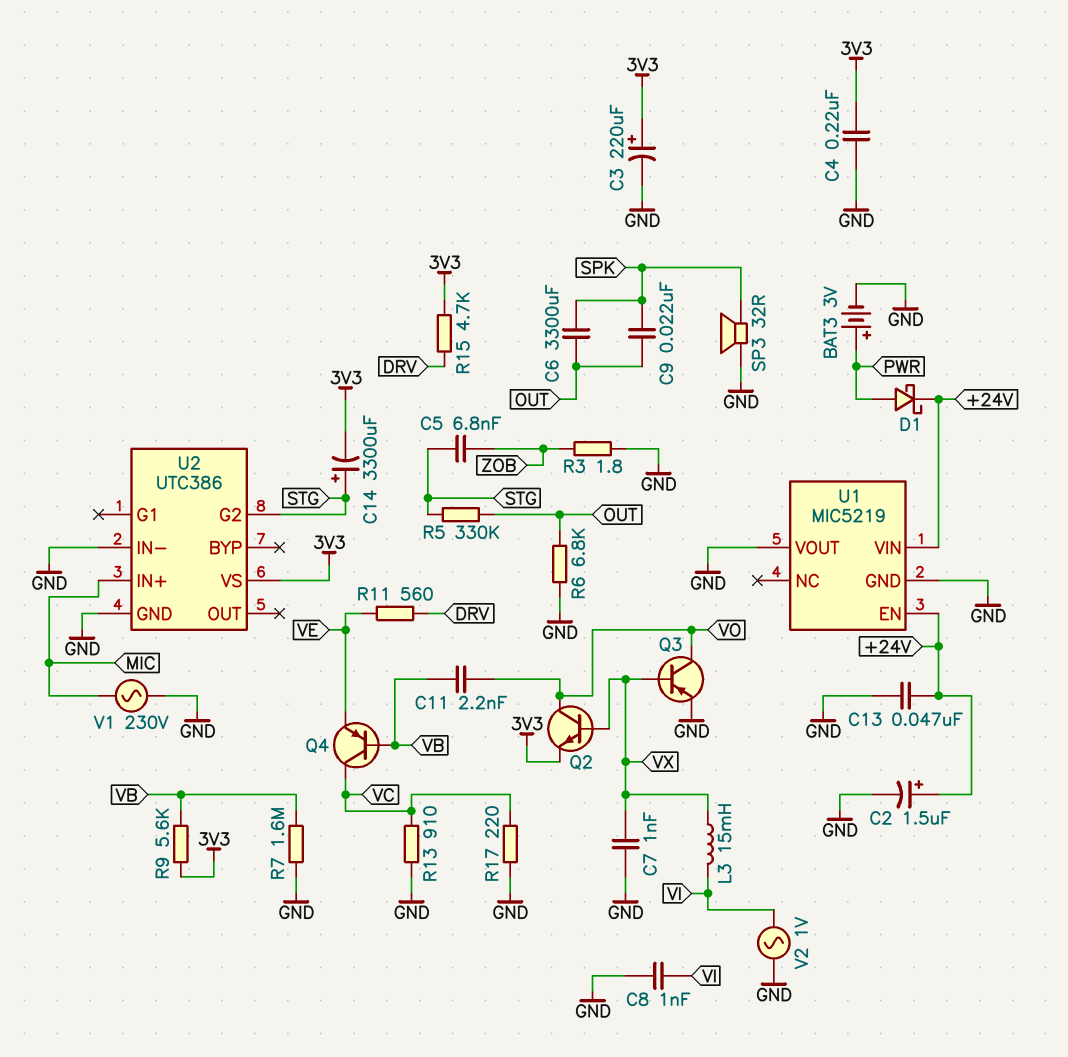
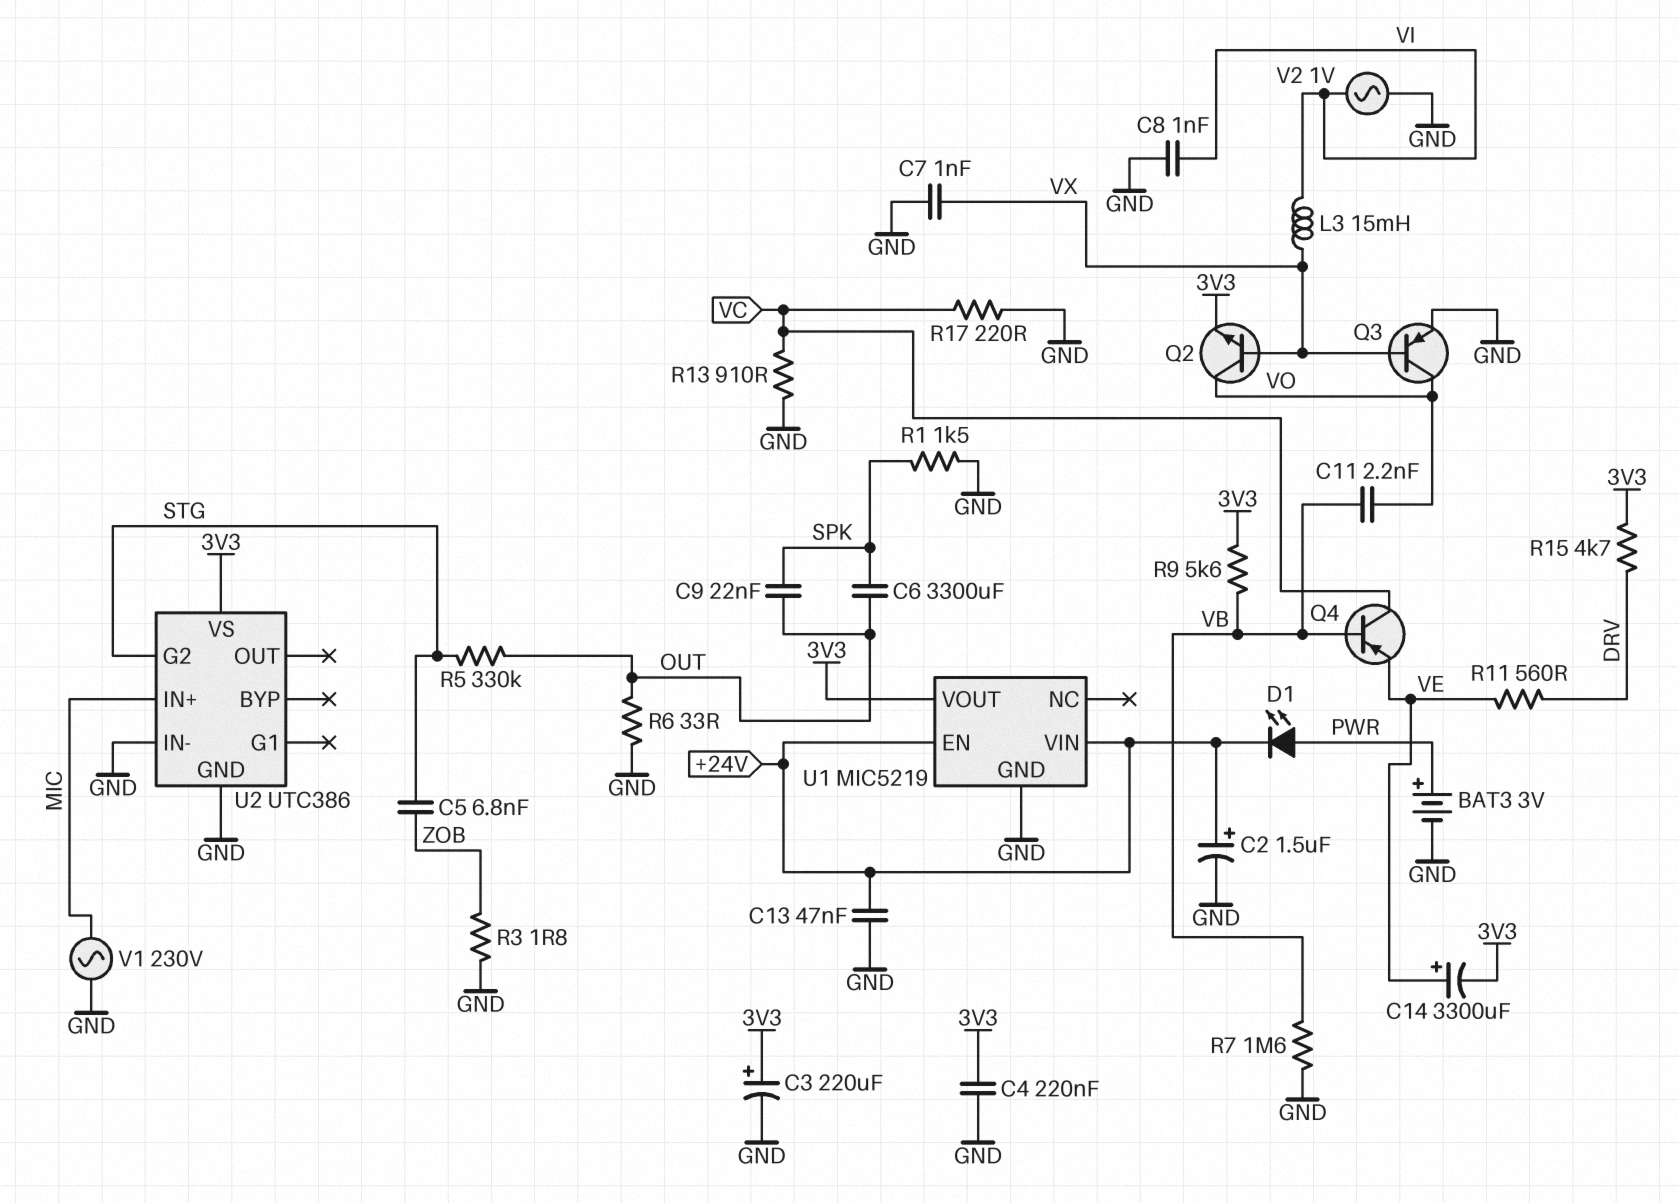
C14: 3300uF (plus STG, minus 3V3) -> 3300uF (plus VE, minus 3V3)
D1: schottky (A PWR, K +24V) -> LED (A PWR, K +24V)
R1: none -> 1.5k (GND, SPK)
R6: 6.8k (GND, OUT) -> 33 (GND, OUT)
SP3: speaker 32R (GND, SPK) -> none
U1 pin VOUT: GND -> 3V3

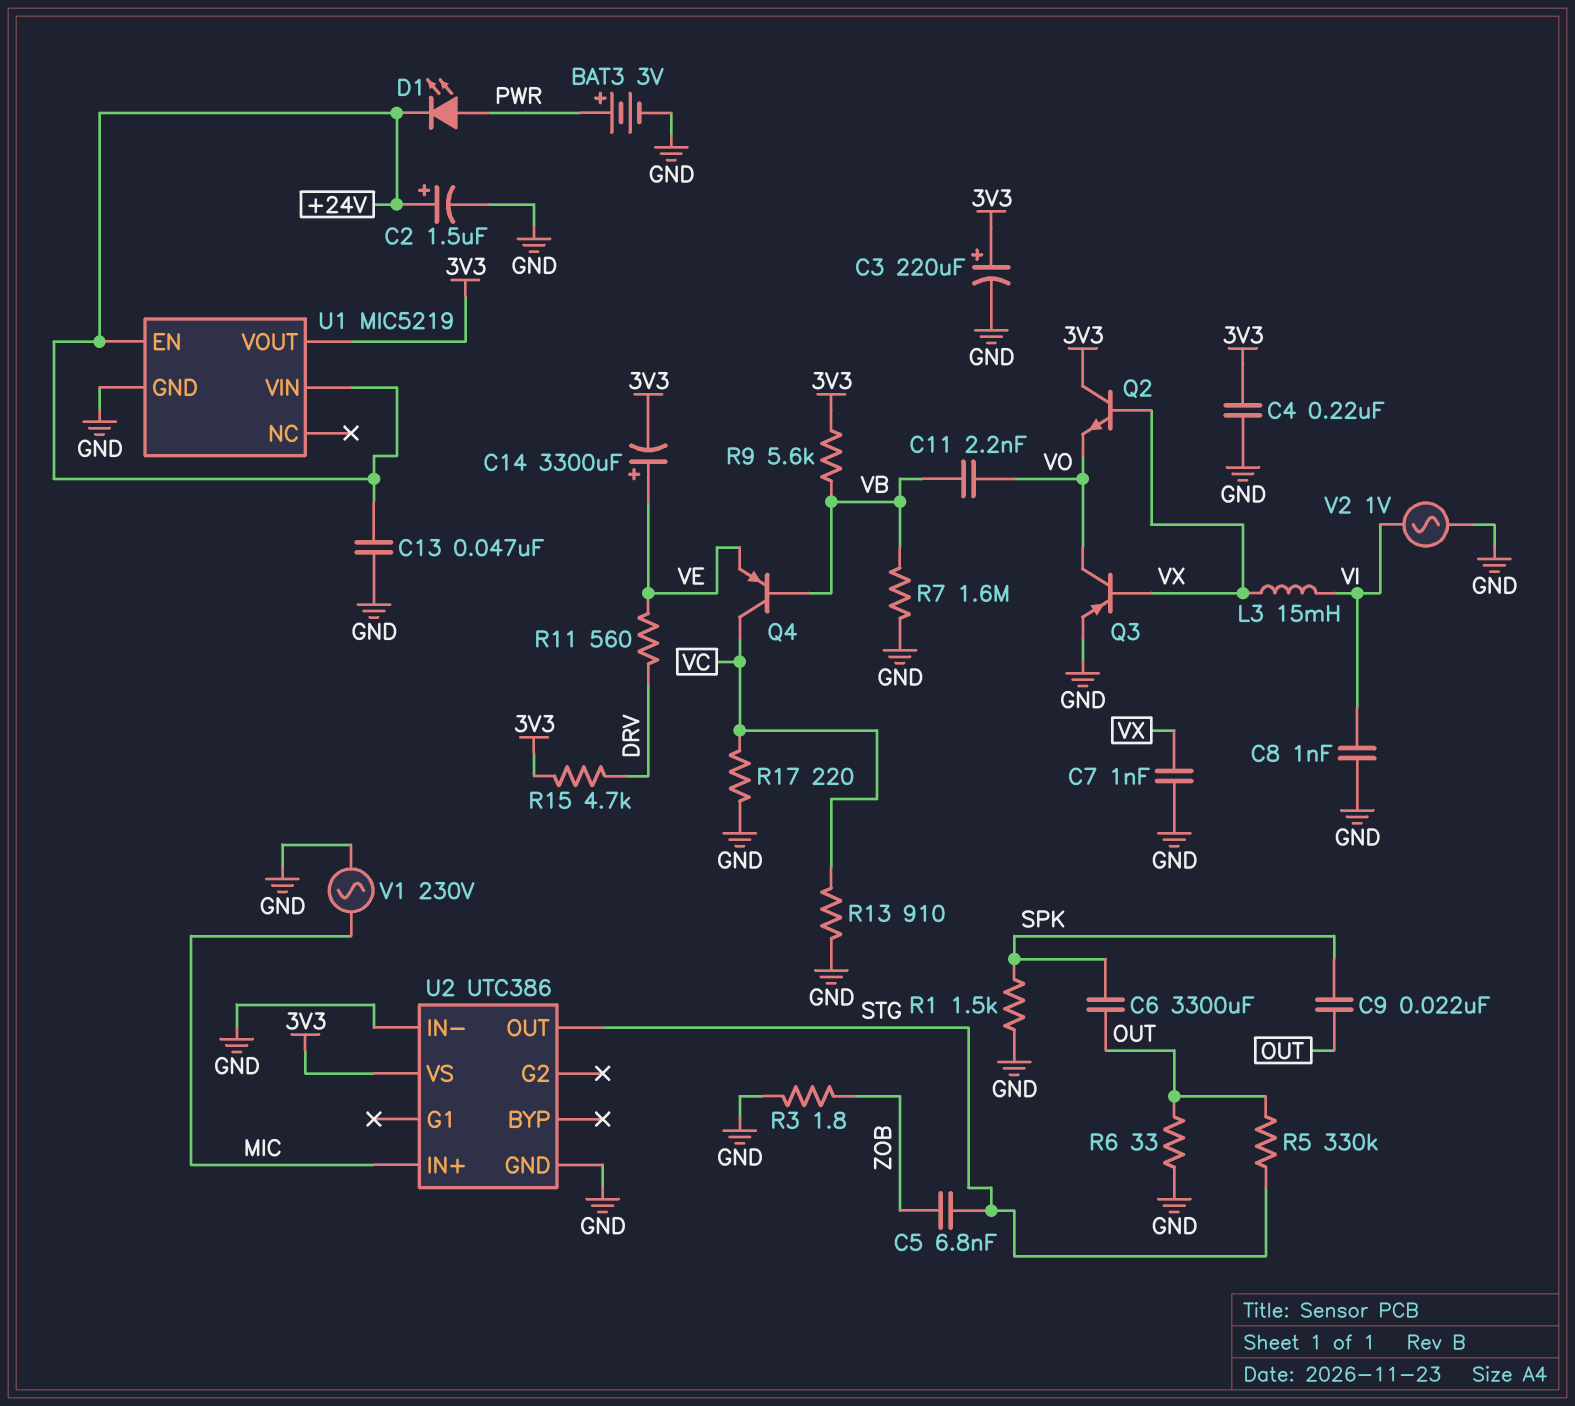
Q2: NPN (B VX, C VO, E 3V3) -> NPN (B VX, C 3V3, E VO)
U2 pin G2: STG -> none
U2 pin OUT: none -> STG

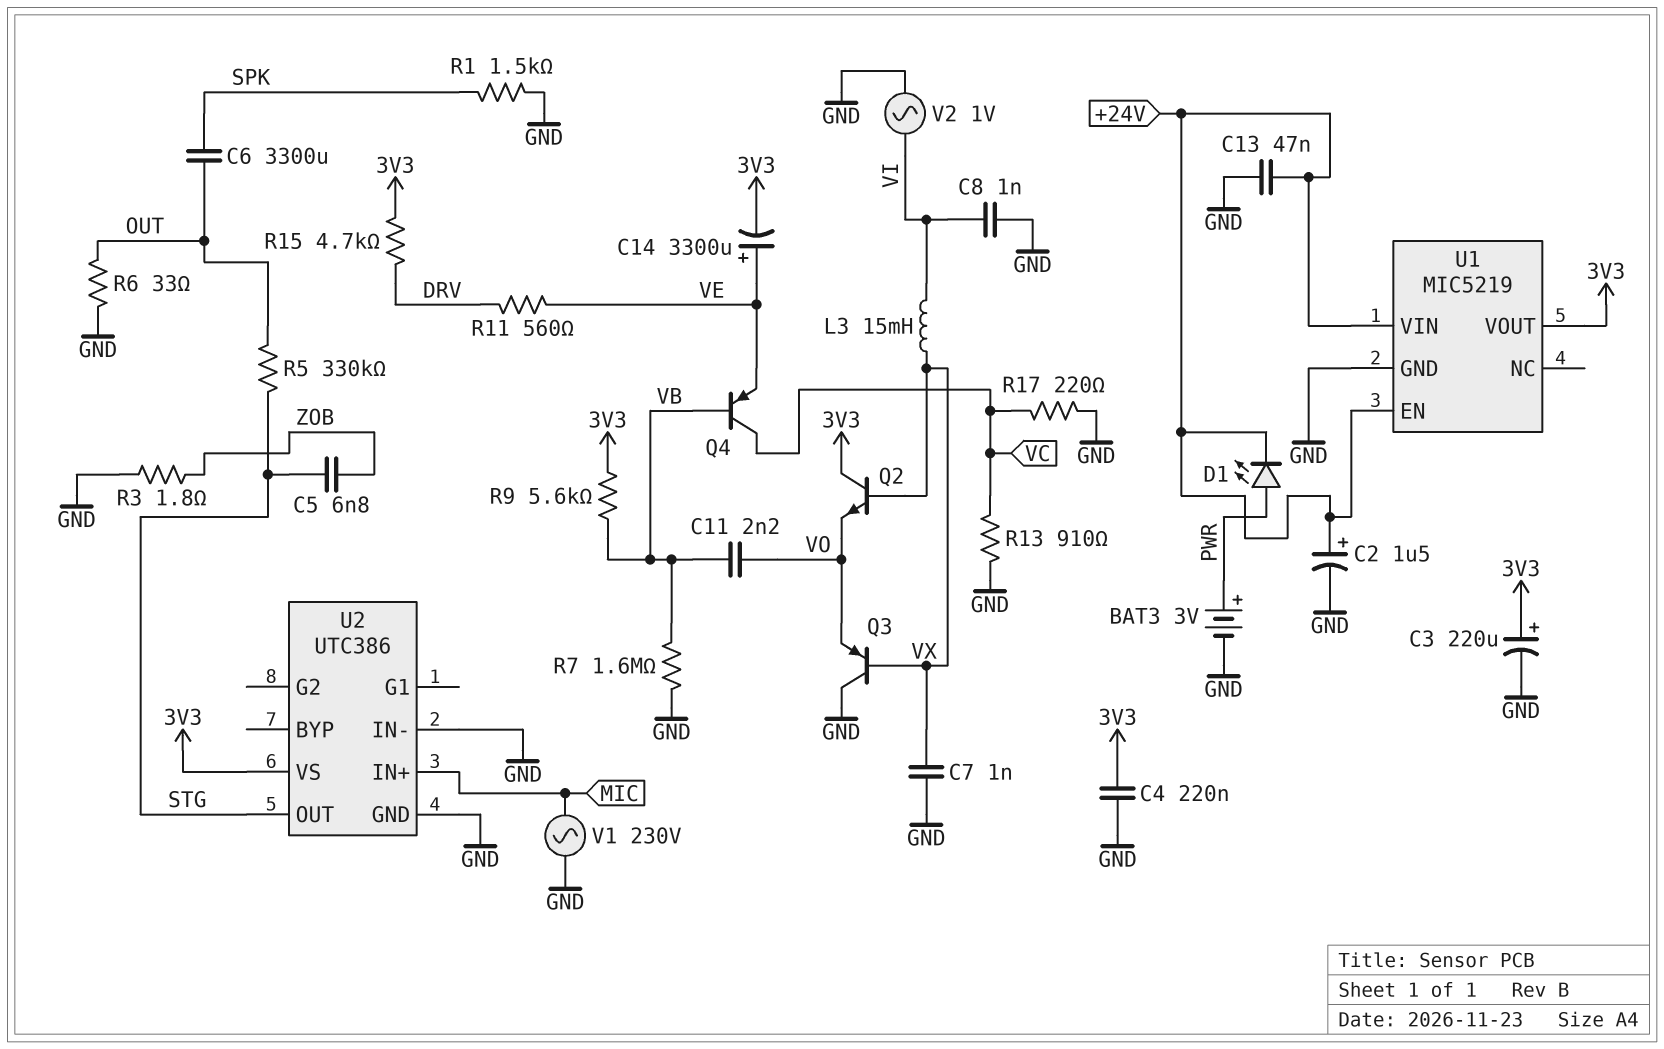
C9: 22nF (OUT, SPK) -> none
Q3: PNP (B VX, C VO, E GND) -> PNP (B VX, C GND, E VO)

